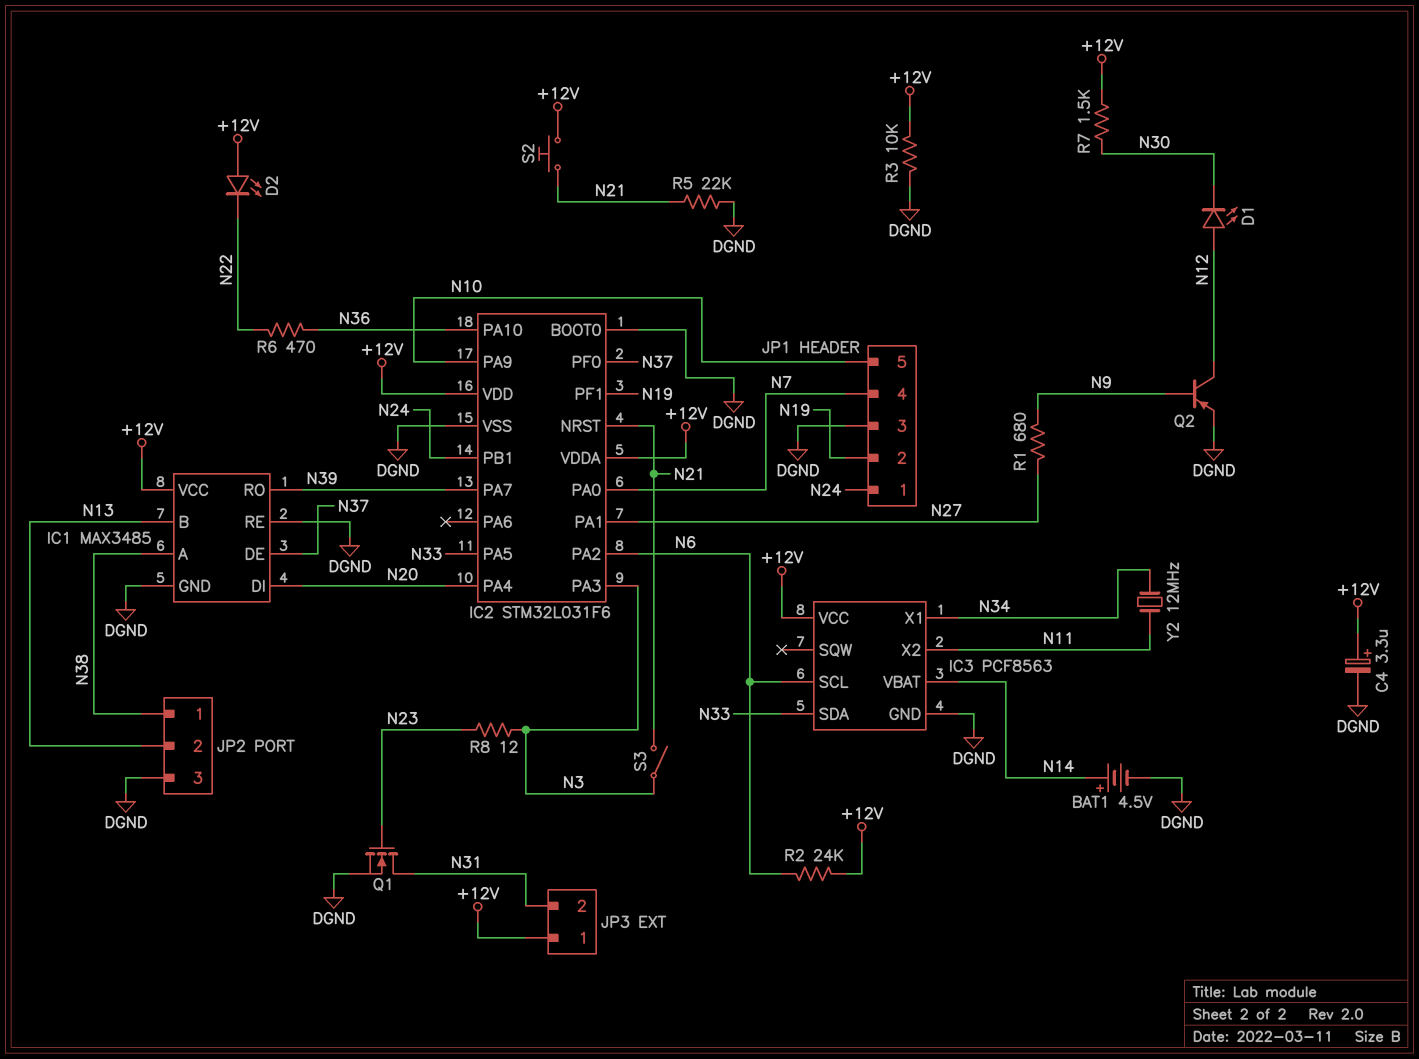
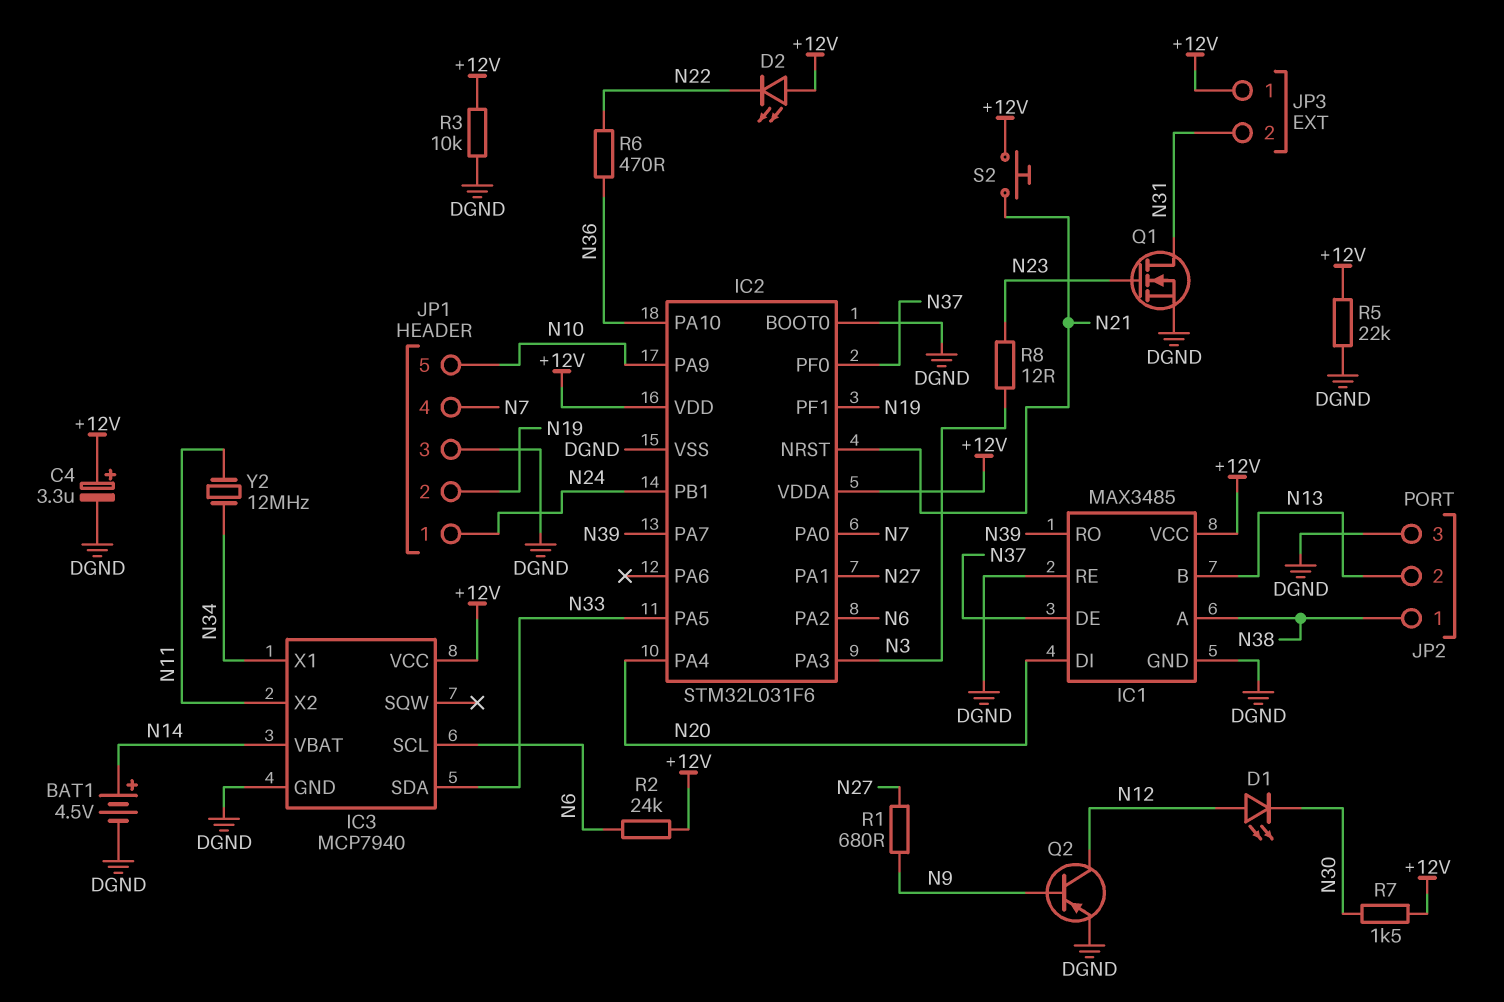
IC3: PCF8563 -> MCP7940
R5: 22k (DGND, N21) -> 22k (+12V, DGND)
S3: switch (N3, N21) -> none

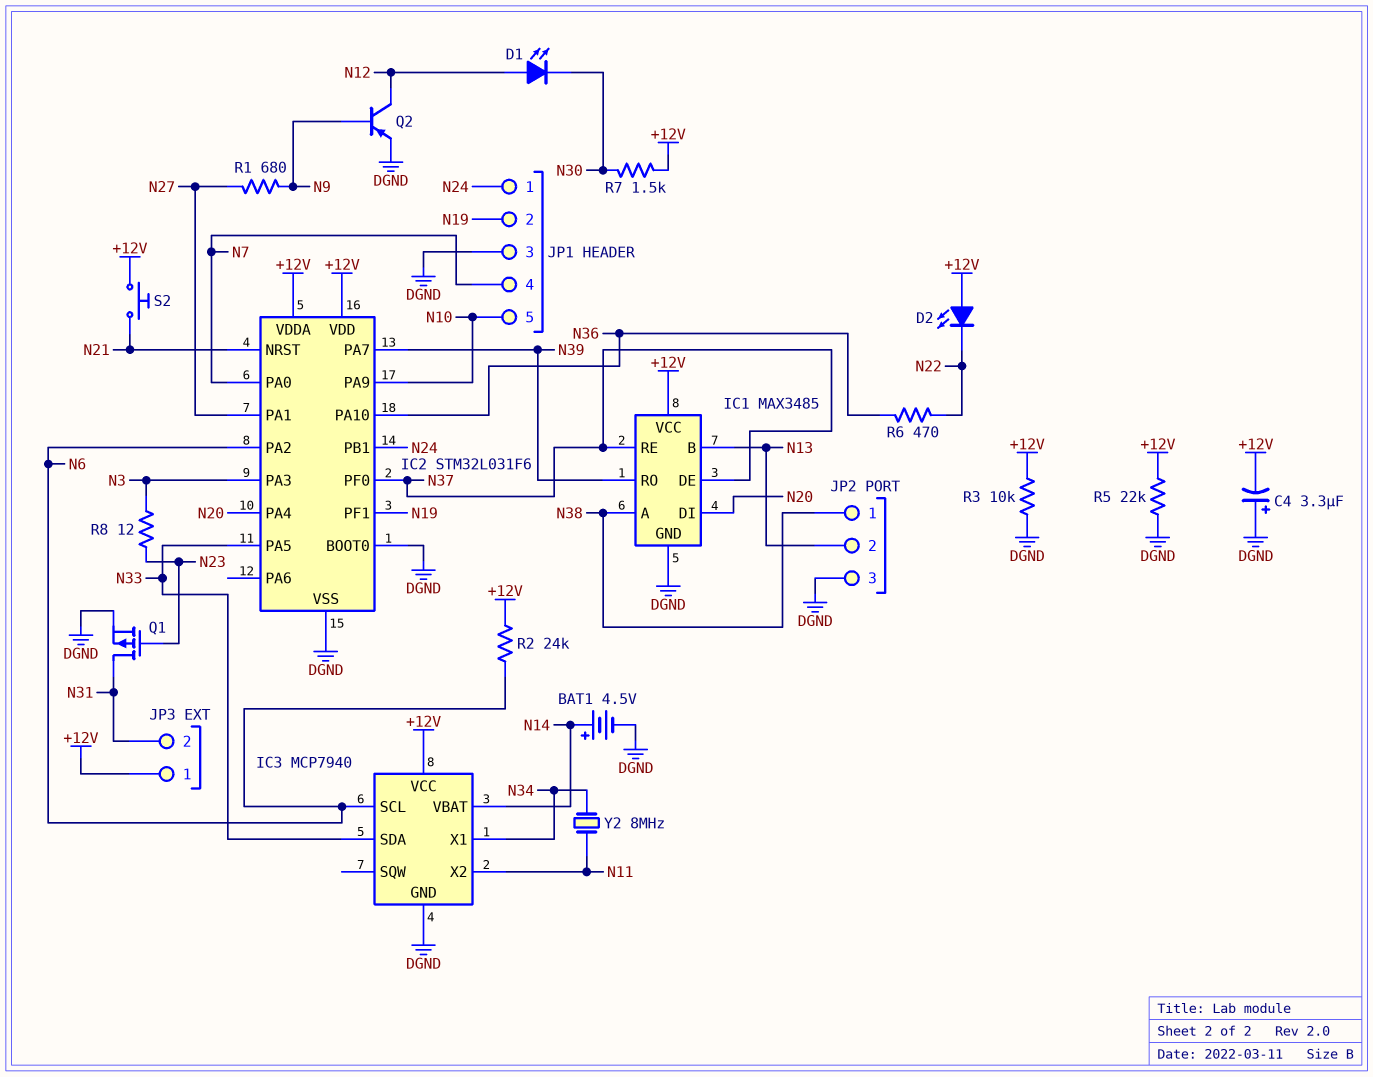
C4: 3.3uF (plus +12V, minus DGND) -> 3.3uF (plus DGND, minus +12V)
IC1 pin RE: DGND -> N37
Q1: NMOS (G N23, D N31, S DGND) -> PMOS (G N23, D N31, S DGND)
Y2: 12MHz (N11, N34) -> 8MHz (N11, N34)

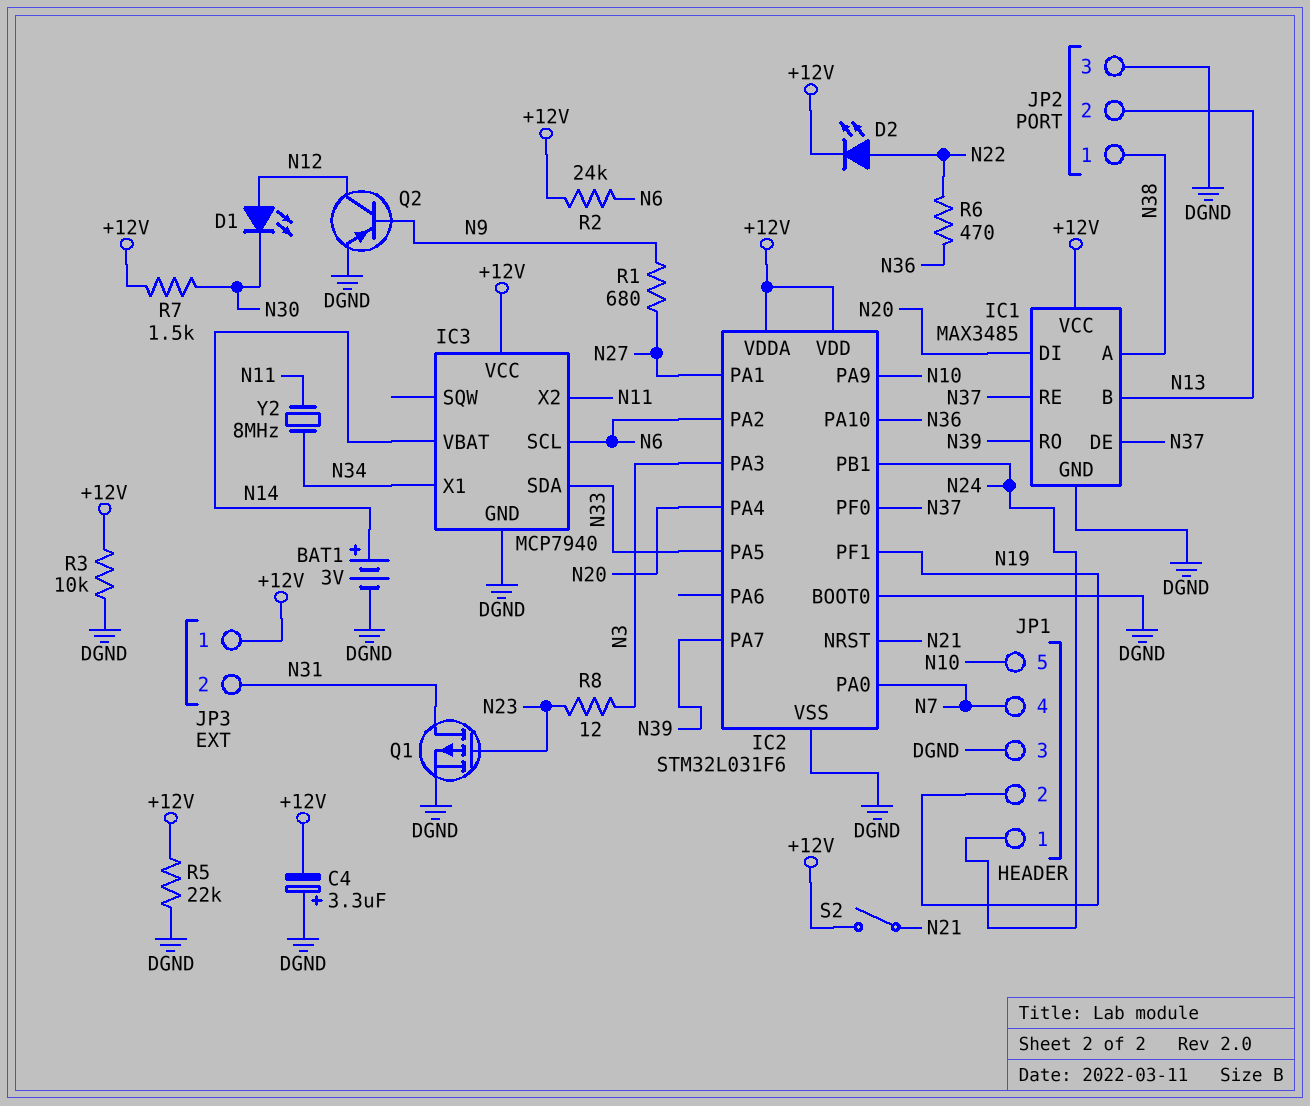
BAT1: 4.5V (plus N14, minus DGND) -> 3V (plus N14, minus DGND)
D2: LED (A +12V, K N22) -> LED (A N22, K +12V)
S2: button (+12V, N21) -> switch (+12V, N21)

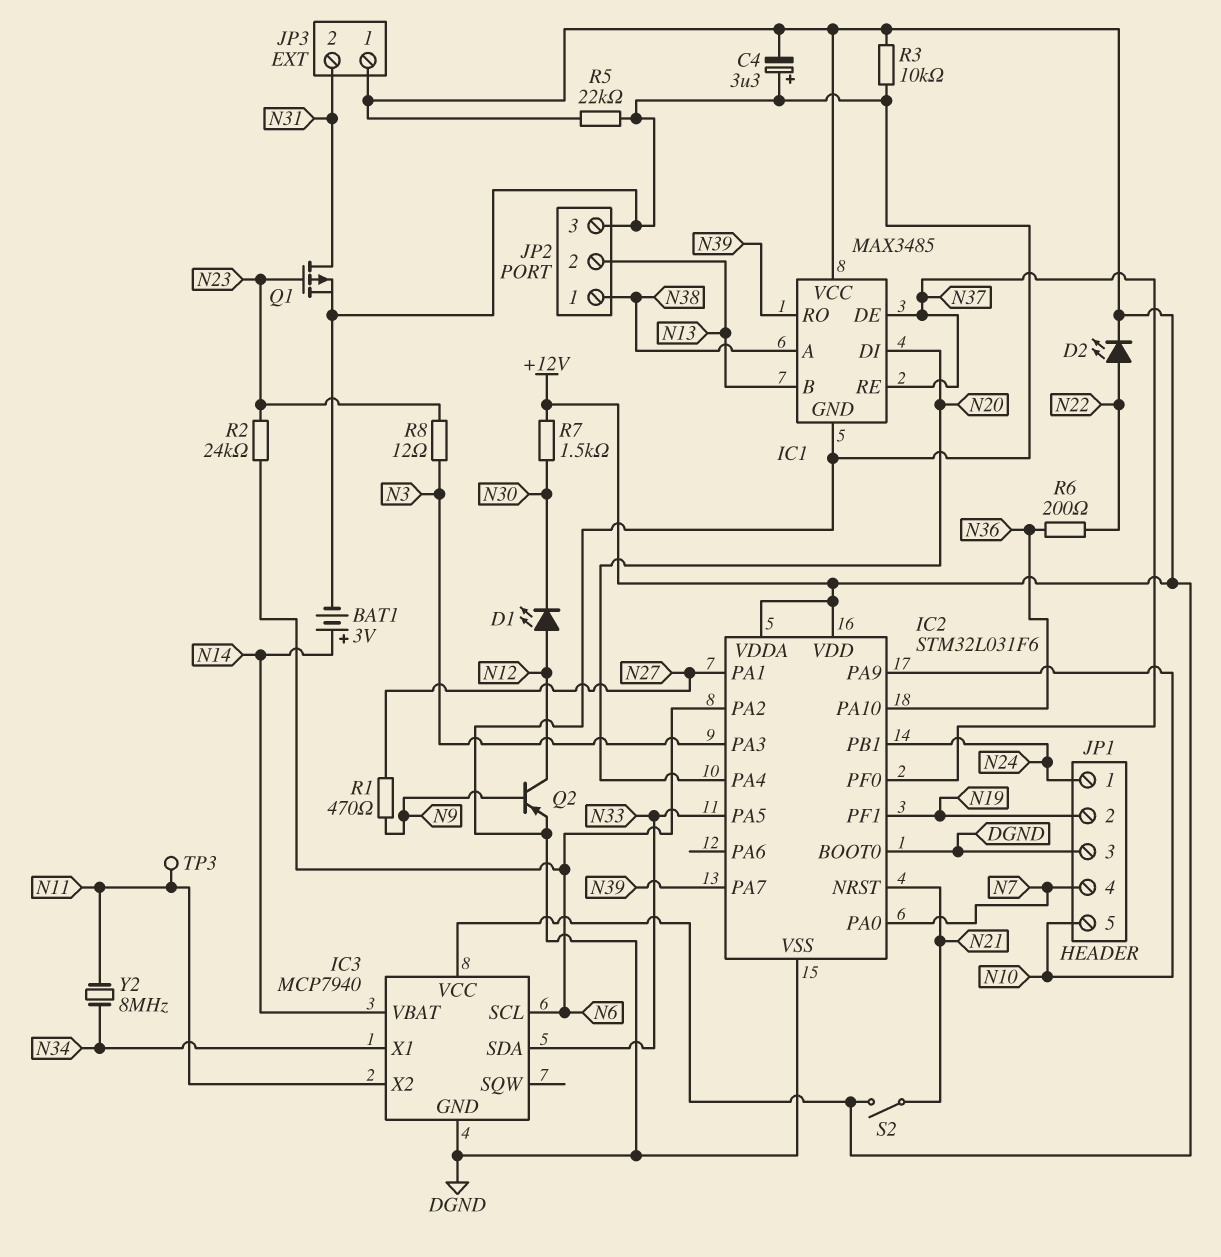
R1: 680 (N9, N27) -> 470 (N9, N27)
R2: 24k (+12V, N6) -> 24k (N6, N23)
R6: 470 (N22, N36) -> 200 (N22, N36)
TP3: none -> test point (N11)

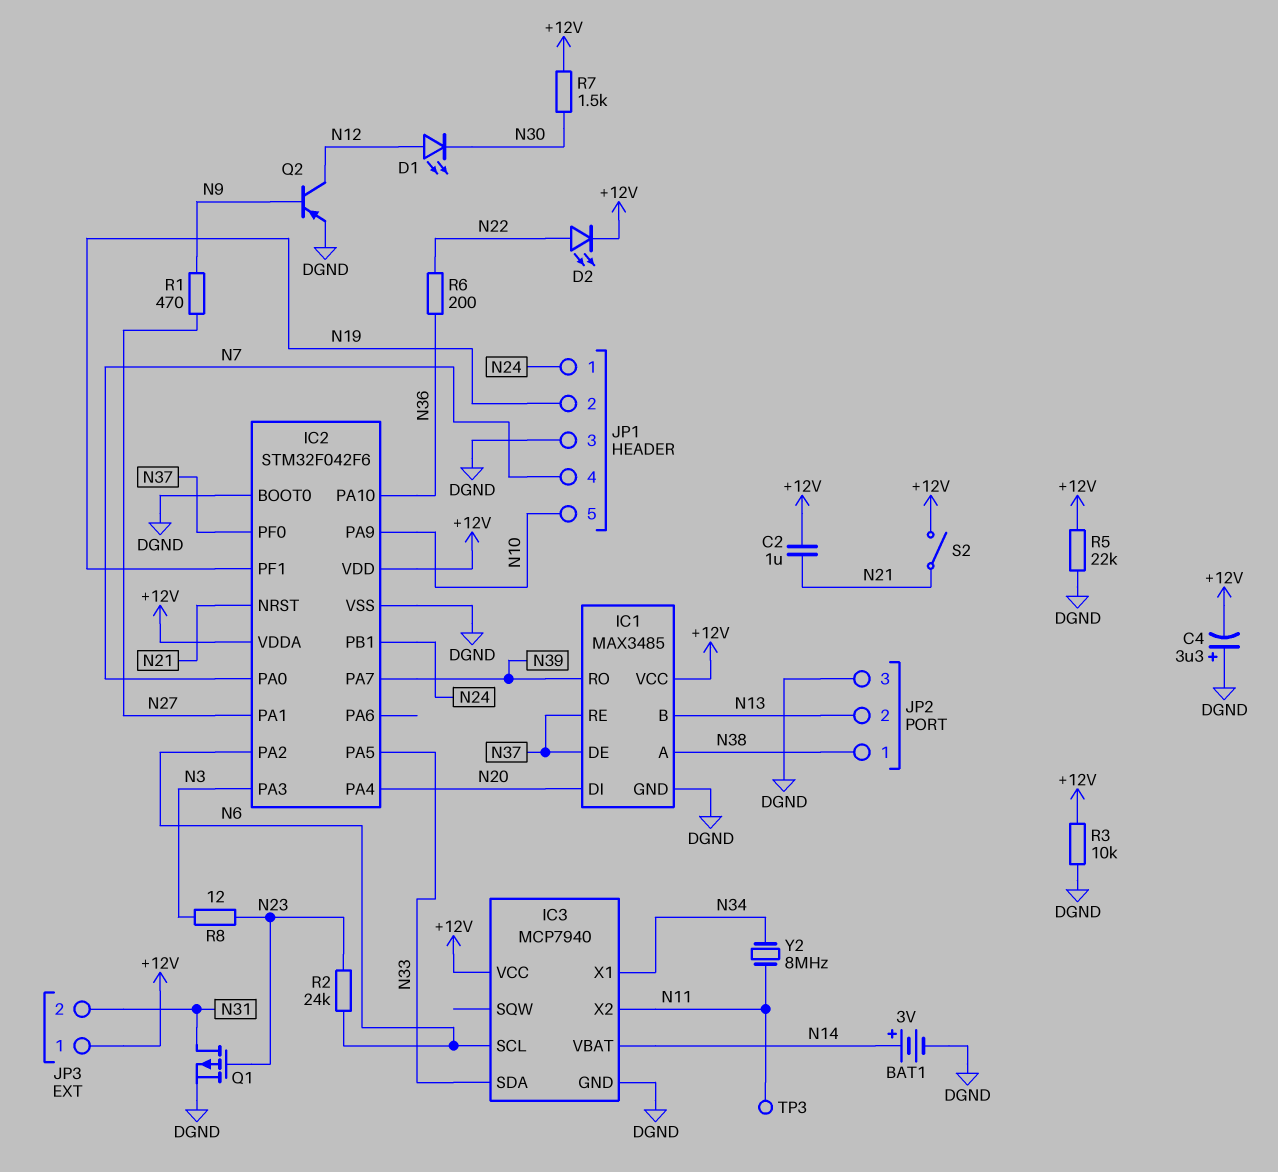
C2: none -> 1uF (+12V, N21)
IC2: STM32L031F6 -> STM32F042F6

